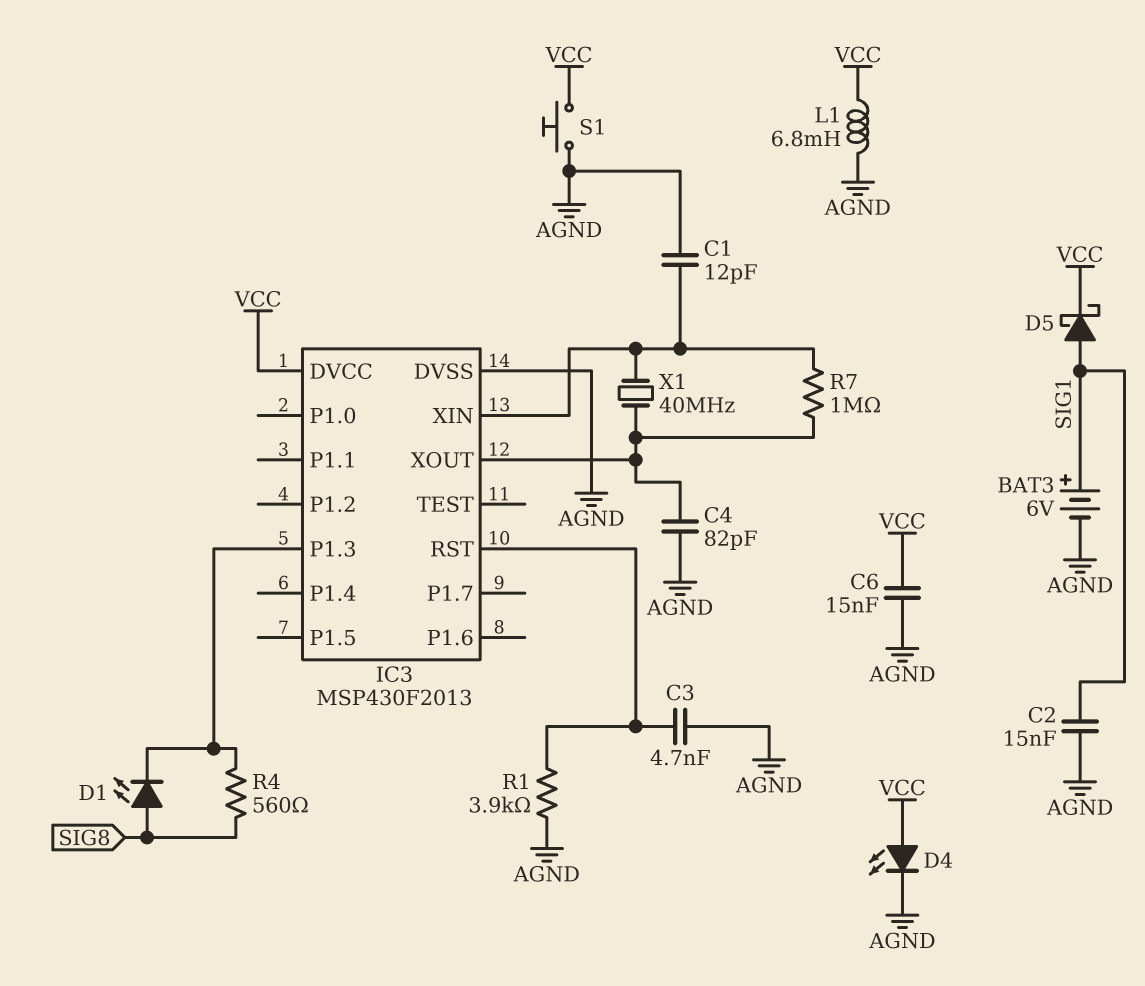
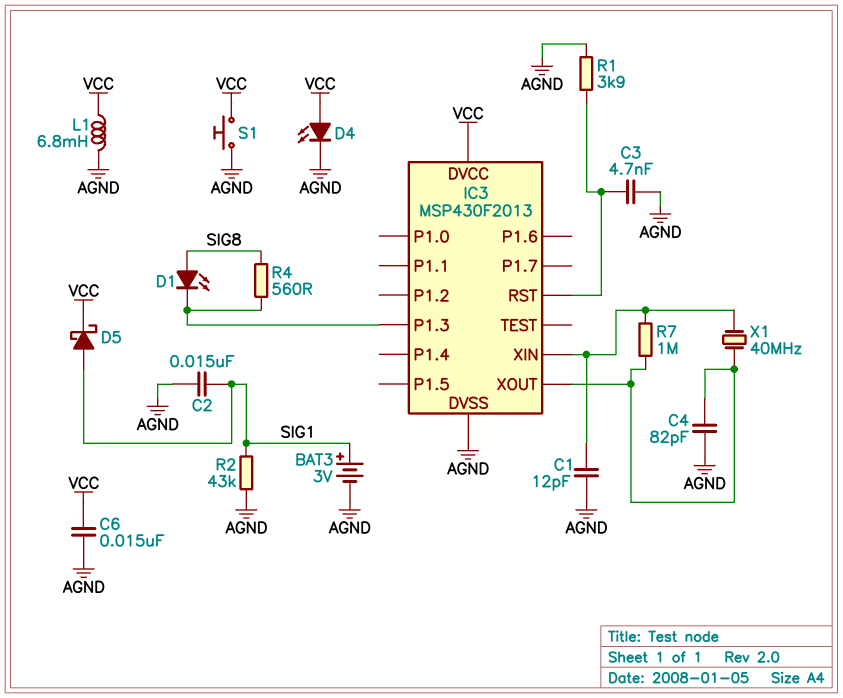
BAT3: 6V (plus SIG1, minus AGND) -> 3V (plus SIG1, minus AGND)
R2: none -> 43k (AGND, SIG1)

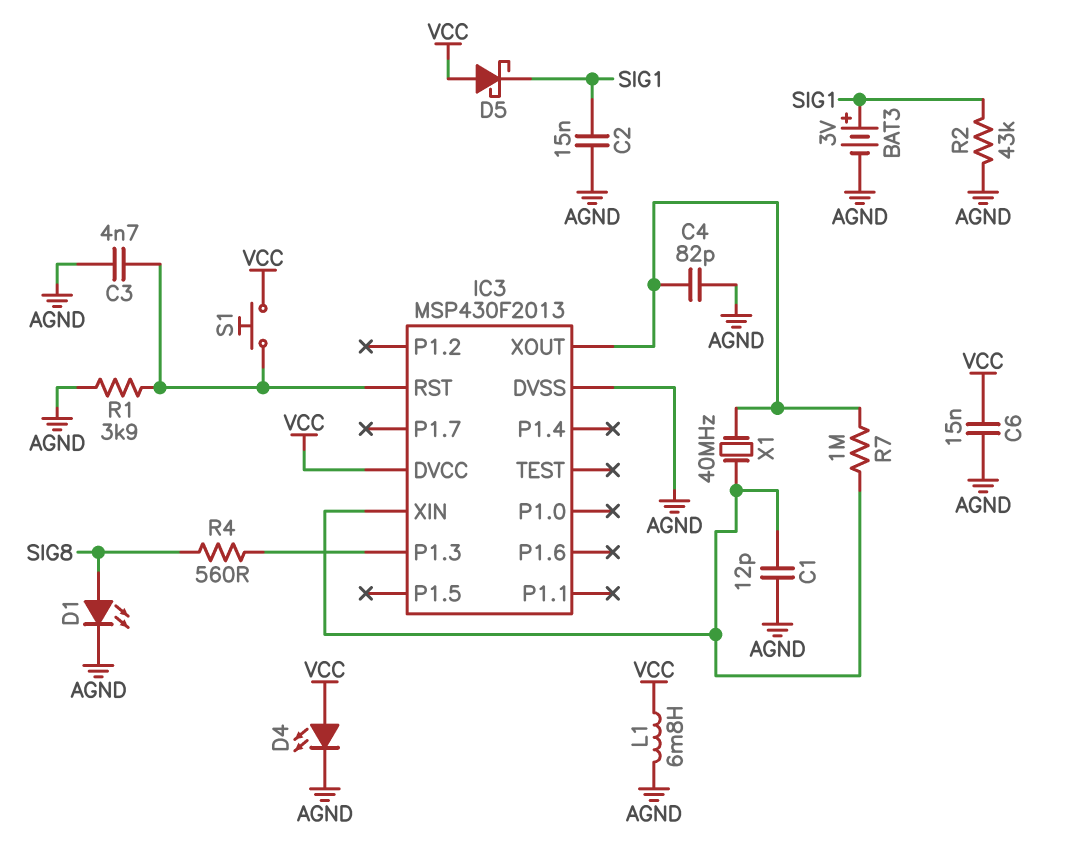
D1: LED (A SIG8, K IC3/P1.3) -> LED (A SIG8, K AGND)
D5: schottky (A SIG1, K VCC) -> schottky (A VCC, K SIG1)
S1: button (AGND, VCC) -> button (IC3/RST, VCC)

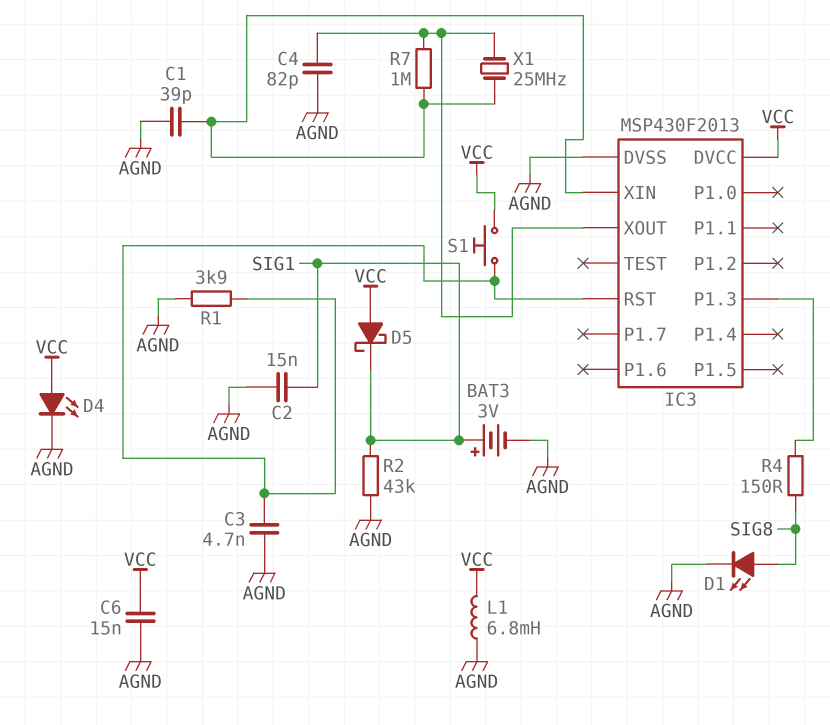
C1: 12pF (AGND, IC3/XIN) -> 39pF (AGND, IC3/XIN)
R4: 560 (IC3/P1.3, SIG8) -> 150 (IC3/P1.3, SIG8)
X1: 40MHz (IC3/XIN, IC3/XOUT) -> 25MHz (IC3/XIN, IC3/XOUT)

